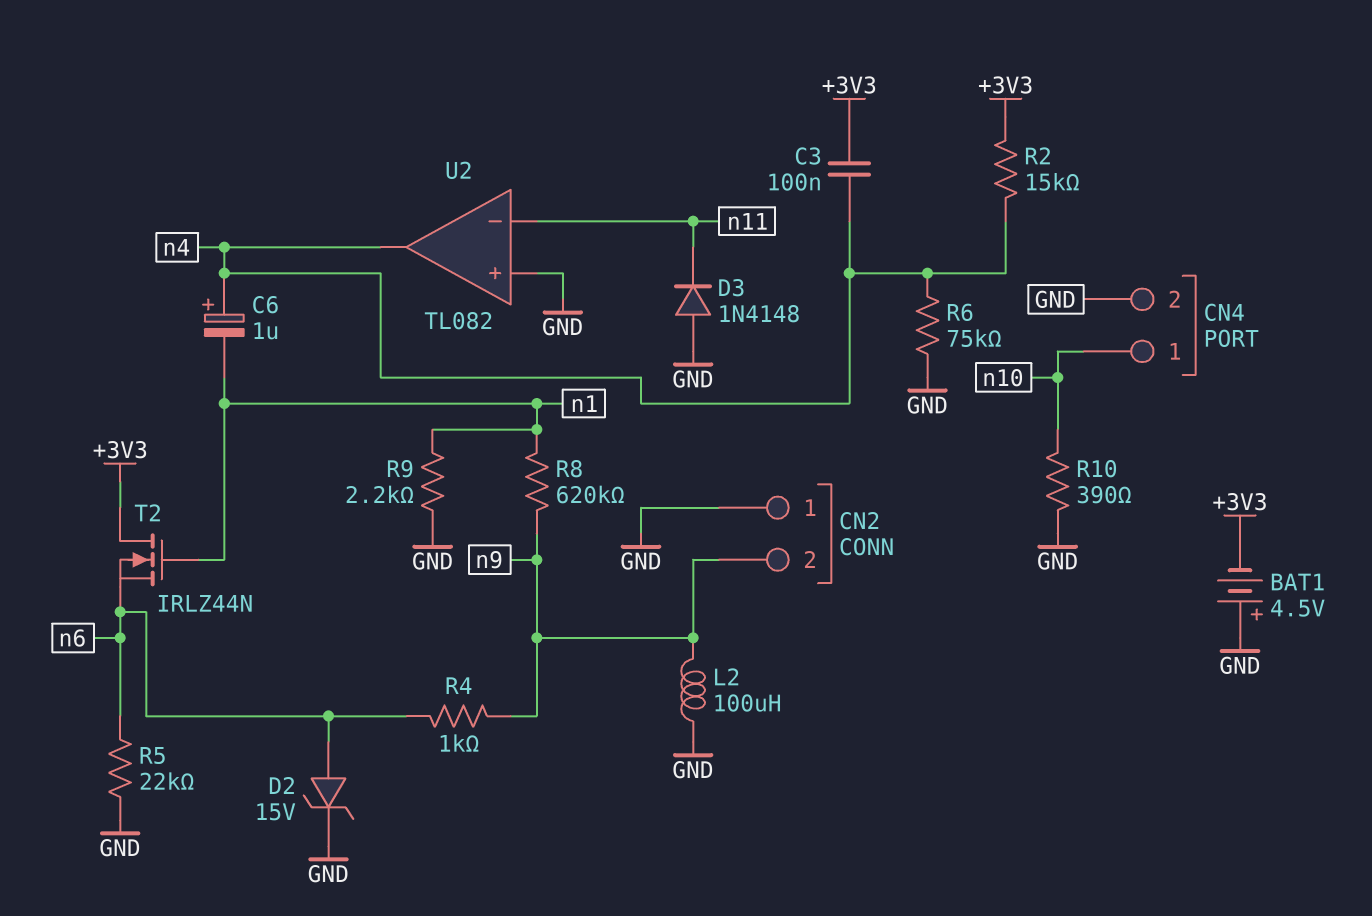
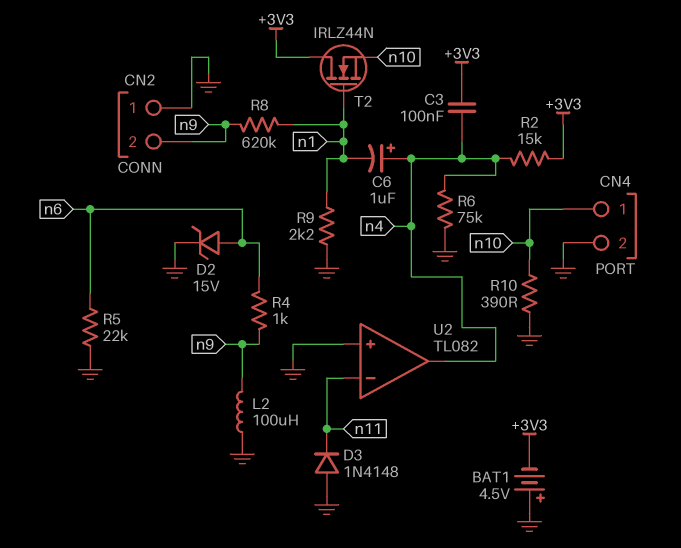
T2: NMOS IRLZ44N (G n1, D +3V3, S n6) -> NMOS IRLZ44N (G n1, D +3V3, S n10)

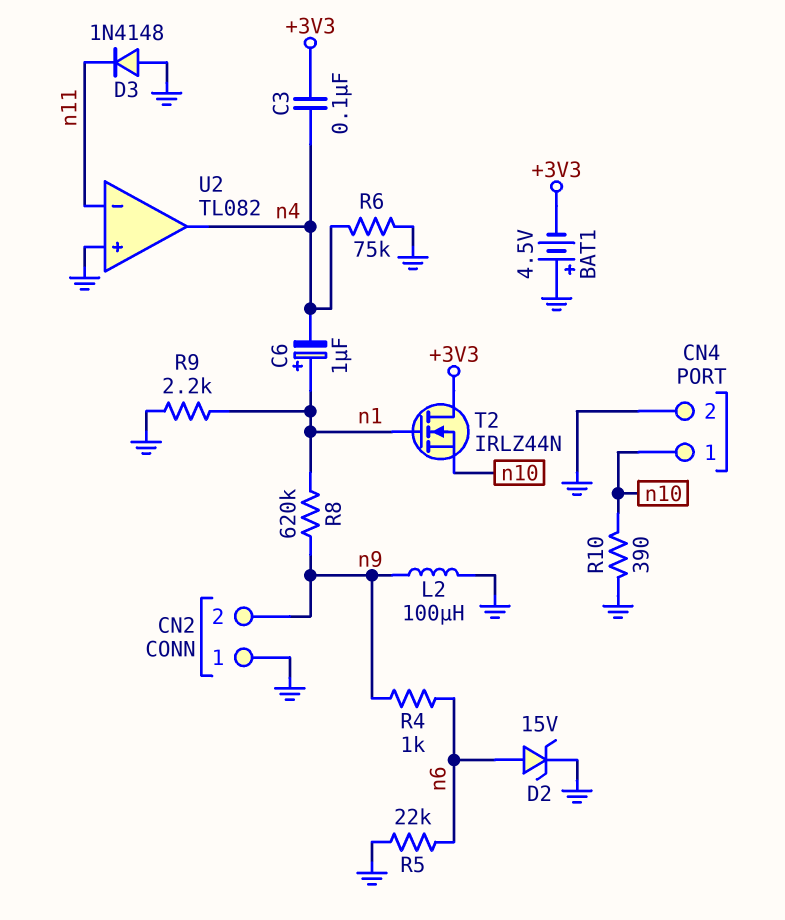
C6: 1uF (plus n4, minus n1) -> 1uF (plus n1, minus n4)
R2: 15k (+3V3, n4) -> none

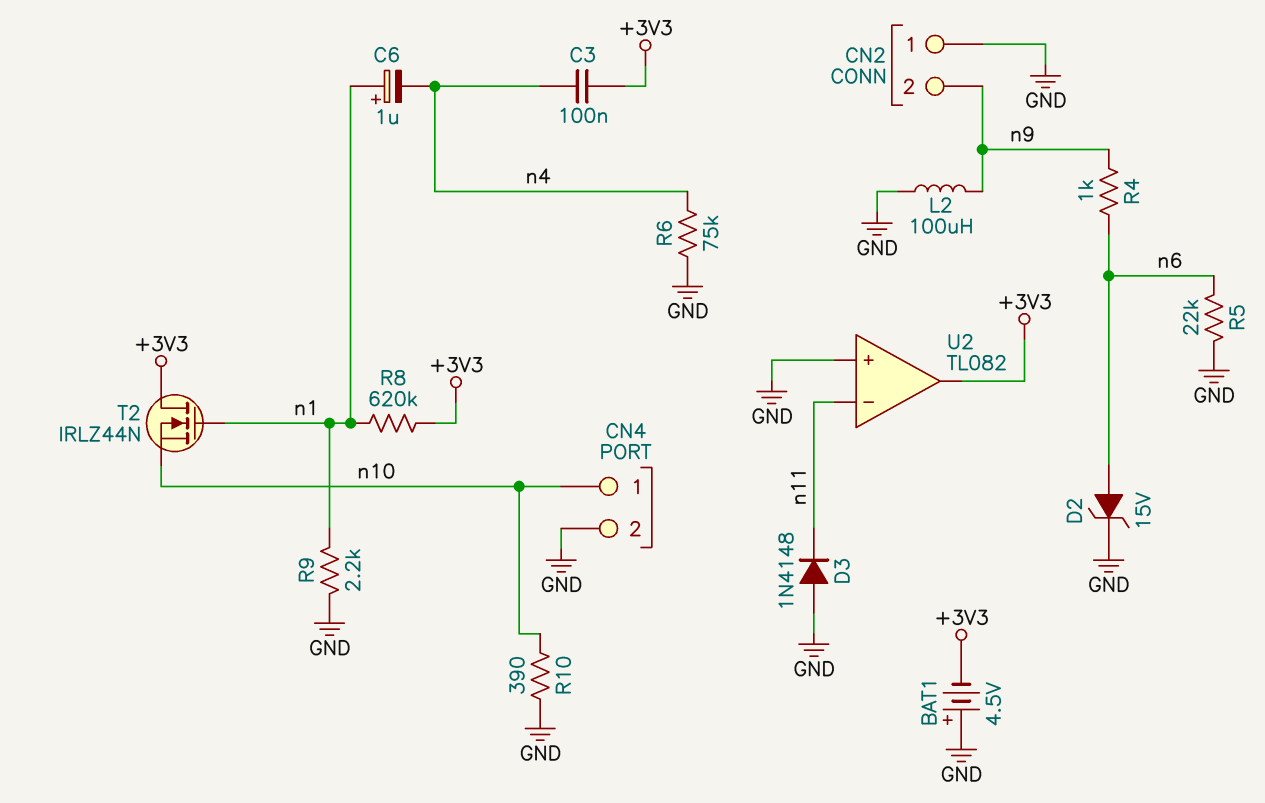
R8: 620k (n1, n9) -> 620k (+3V3, n1)
U2 pin out: n4 -> +3V3

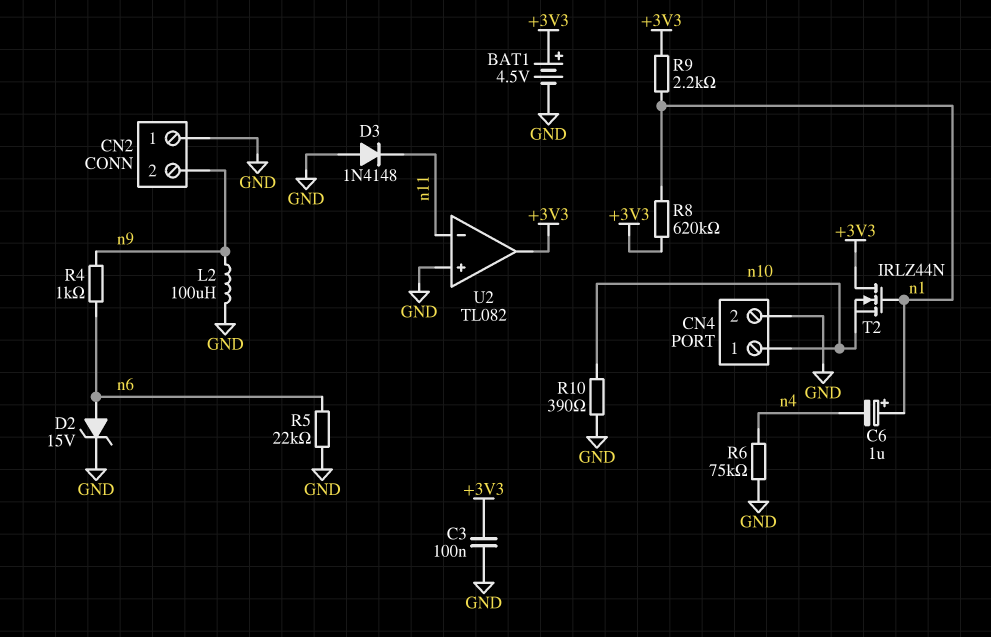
BAT1: 4.5V (plus GND, minus +3V3) -> 4.5V (plus +3V3, minus GND)
C3: 100nF (+3V3, n4) -> 100nF (+3V3, GND)
R9: 2.2k (GND, n1) -> 2.2k (+3V3, n1)

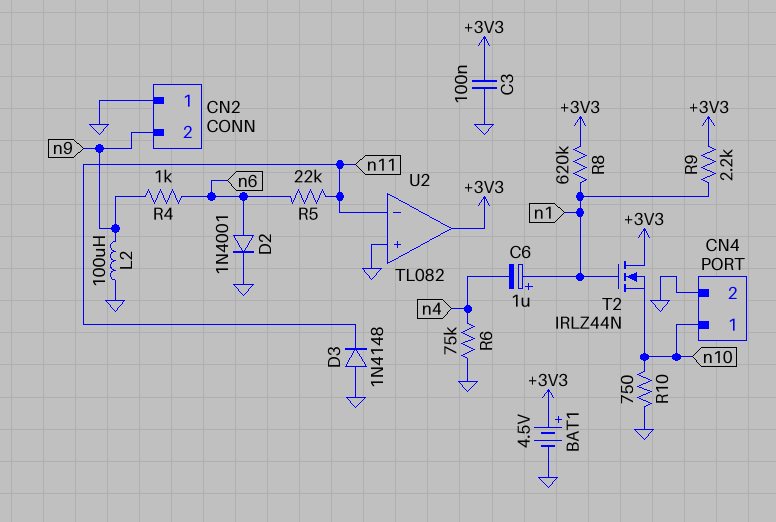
D2: zener 15V (A n6, K GND) -> diode 1N4001 (A n6, K GND)
R5: 22k (GND, n6) -> 22k (n6, n11)
R10: 390 (GND, n10) -> 750 (GND, n10)

